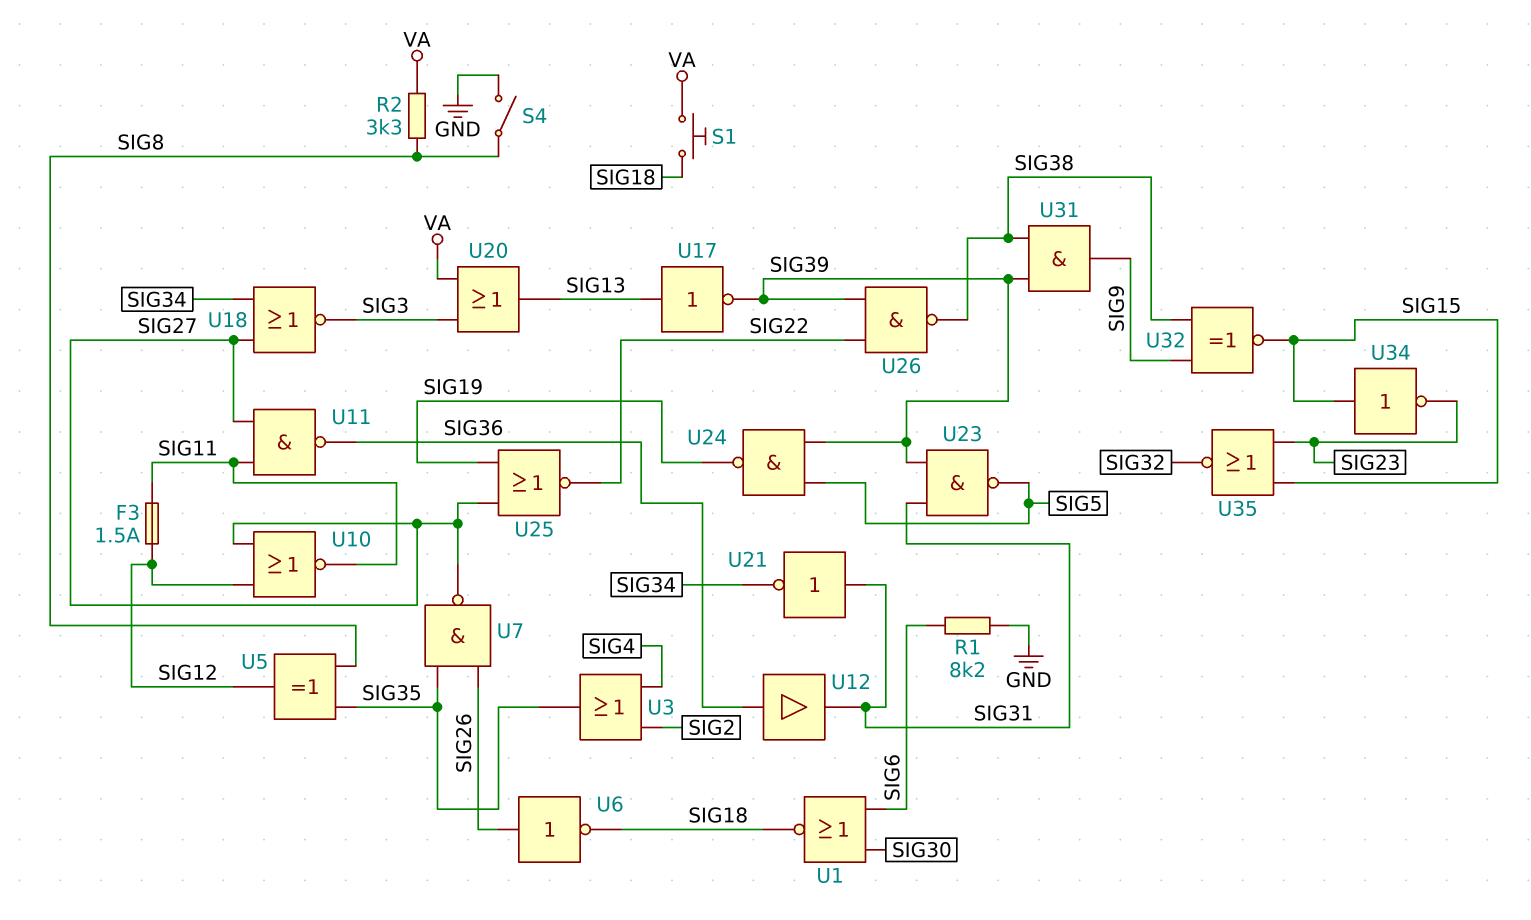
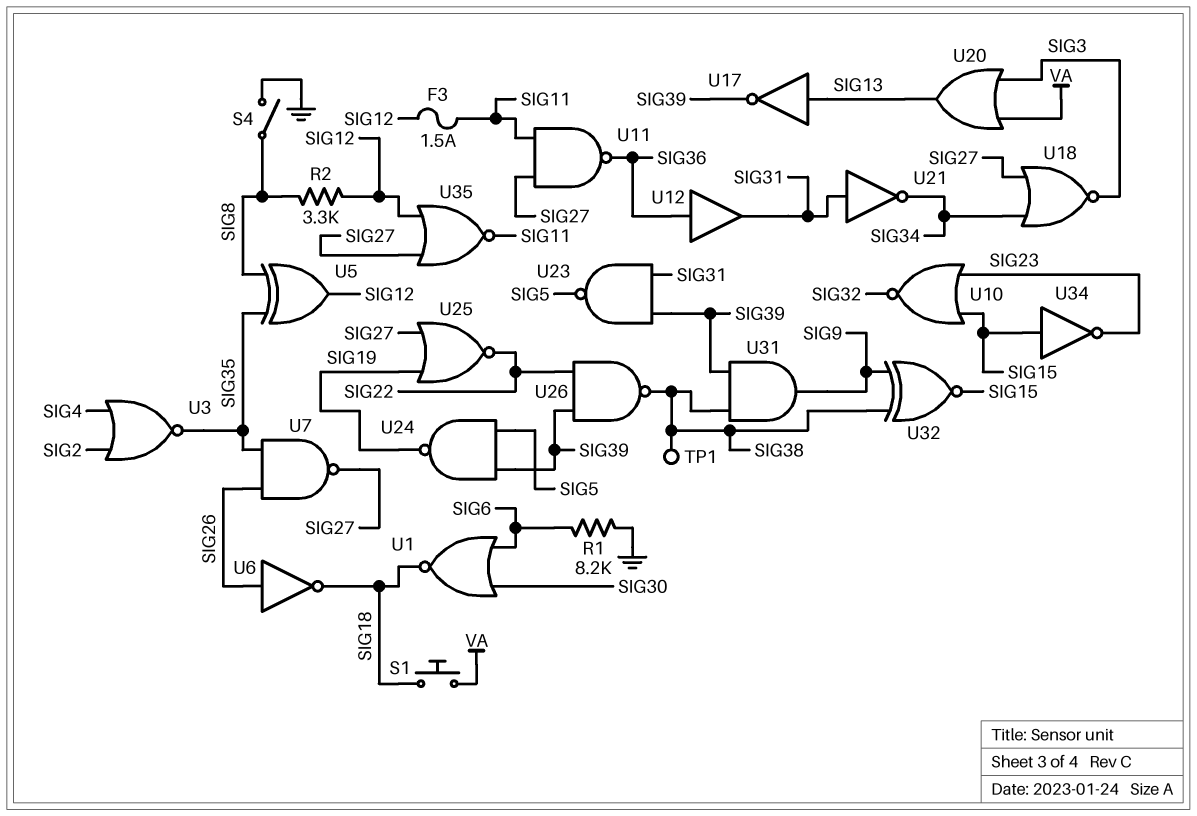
R2: 3.3k (SIG8, VA) -> 3.3k (SIG8, SIG12)
TP1: none -> test point (SIG38)
U3: OR (in SIG2, in SIG4, out SIG35) -> NOR (in SIG2, in SIG4, out SIG35)
U10: NOR (in SIG12, in SIG27, out SIG11) -> NOR (in SIG15, in SIG23, out SIG32)
U35: NOR (in SIG15, in SIG23, out SIG32) -> NOR (in SIG12, in SIG27, out SIG11)

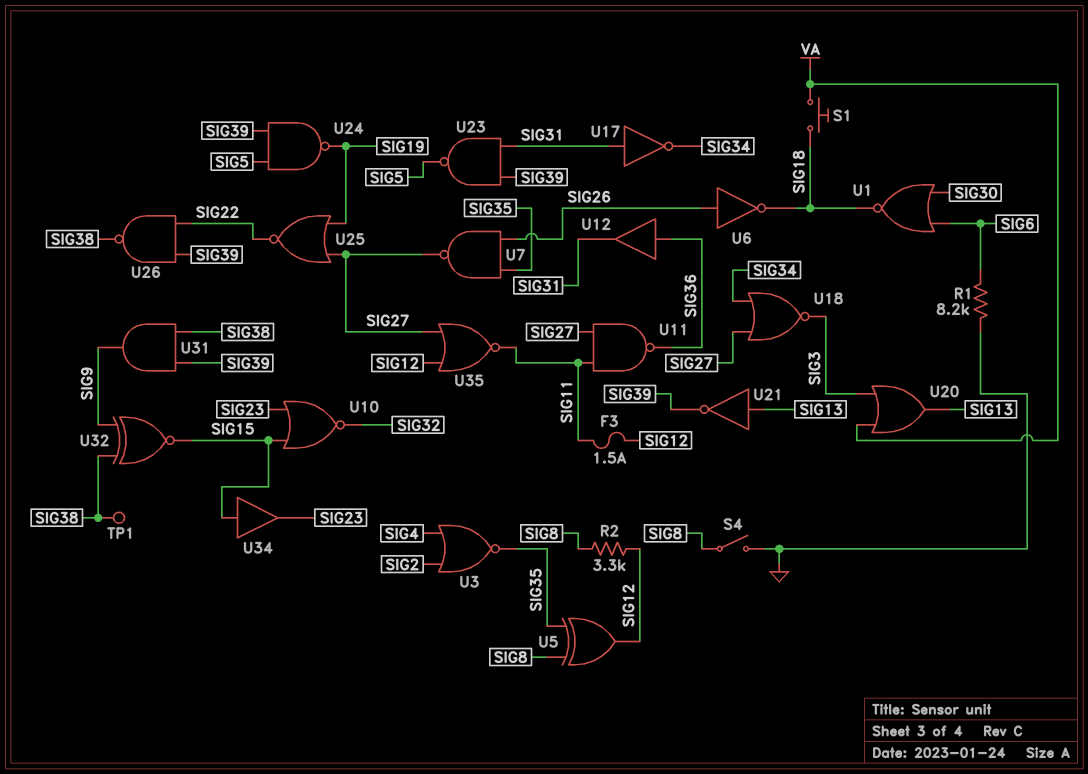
U17: NOT (in SIG13, out SIG39) -> NOT (in SIG31, out SIG34)
U21: NOT (in SIG31, out SIG34) -> NOT (in SIG13, out SIG39)
U34: NOT (in SIG15, out SIG23) -> buffer (in SIG15, out SIG23)

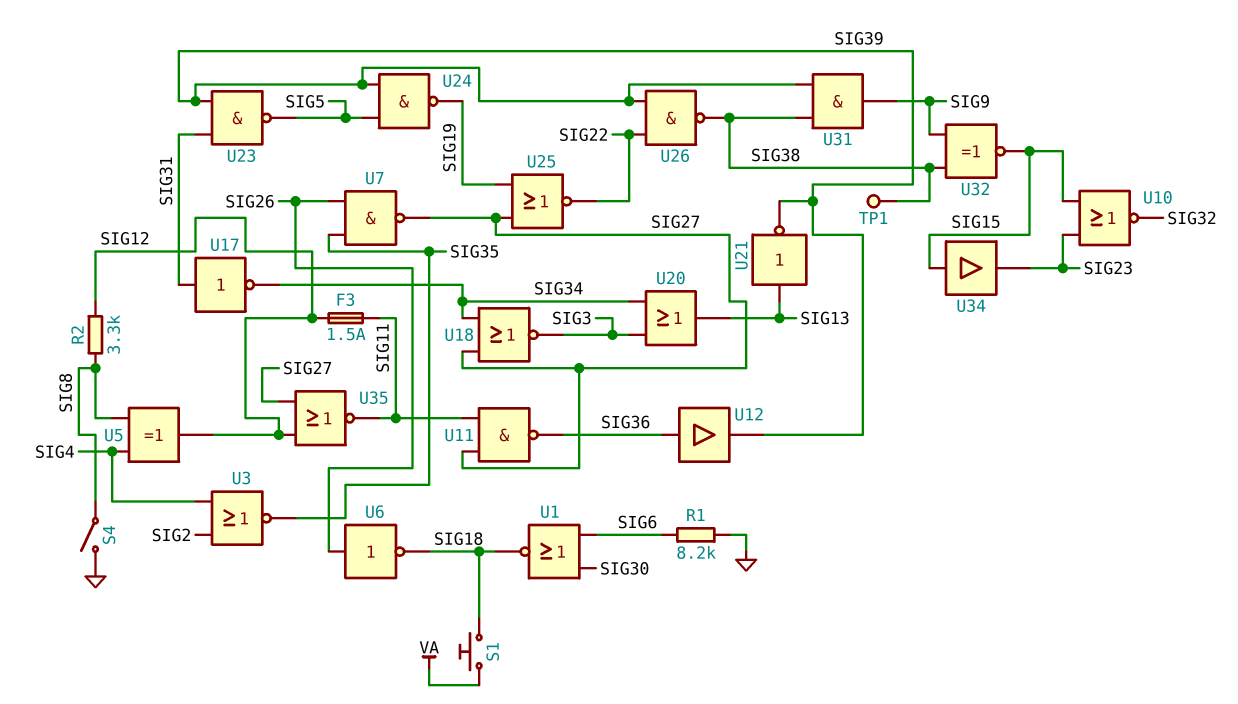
U5: XOR (in SIG8, in SIG35, out SIG12) -> XOR (in SIG4, in SIG8, out SIG12)
U12: buffer (in SIG36, out SIG31) -> buffer (in SIG36, out SIG39)
U20: OR (in SIG3, in VA, out SIG13) -> OR (in SIG3, in SIG34, out SIG13)

